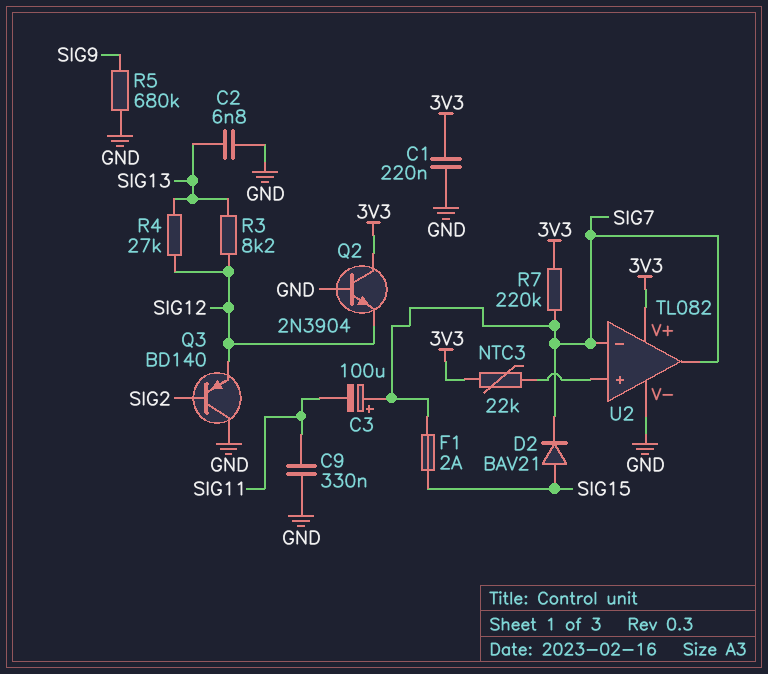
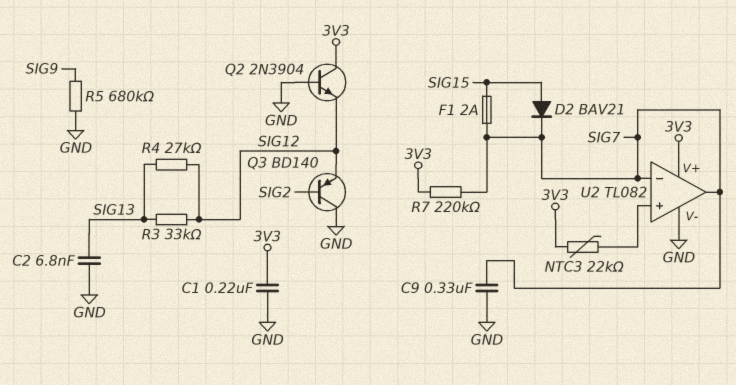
C3: 100uF (plus SIG7, minus SIG11) -> none
C9: 330nF (GND, SIG11) -> 330nF (GND, SIG7)
R3: 8.2k (SIG12, SIG13) -> 33k (SIG12, SIG13)

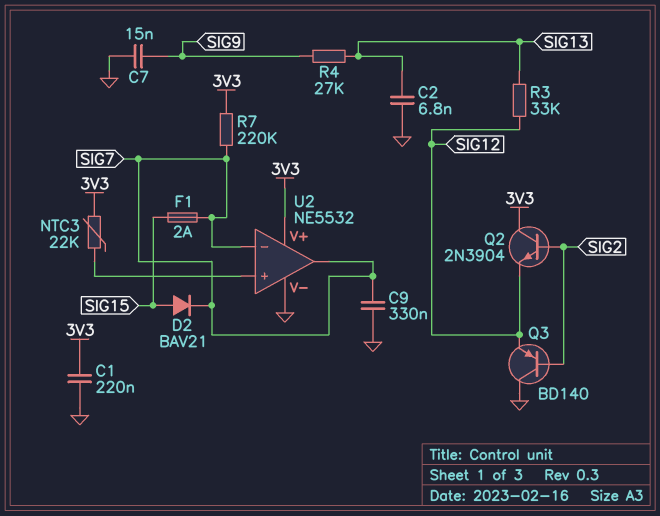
C7: none -> 15nF (GND, SIG9)
Q2: NPN 2N3904 (B GND, C 3V3, E SIG12) -> NPN 2N3904 (B SIG2, C 3V3, E SIG12)
R4: 27k (SIG12, SIG13) -> 27k (SIG9, SIG13)
R5: 680k (GND, SIG9) -> none
U2: TL082 -> NE5532

